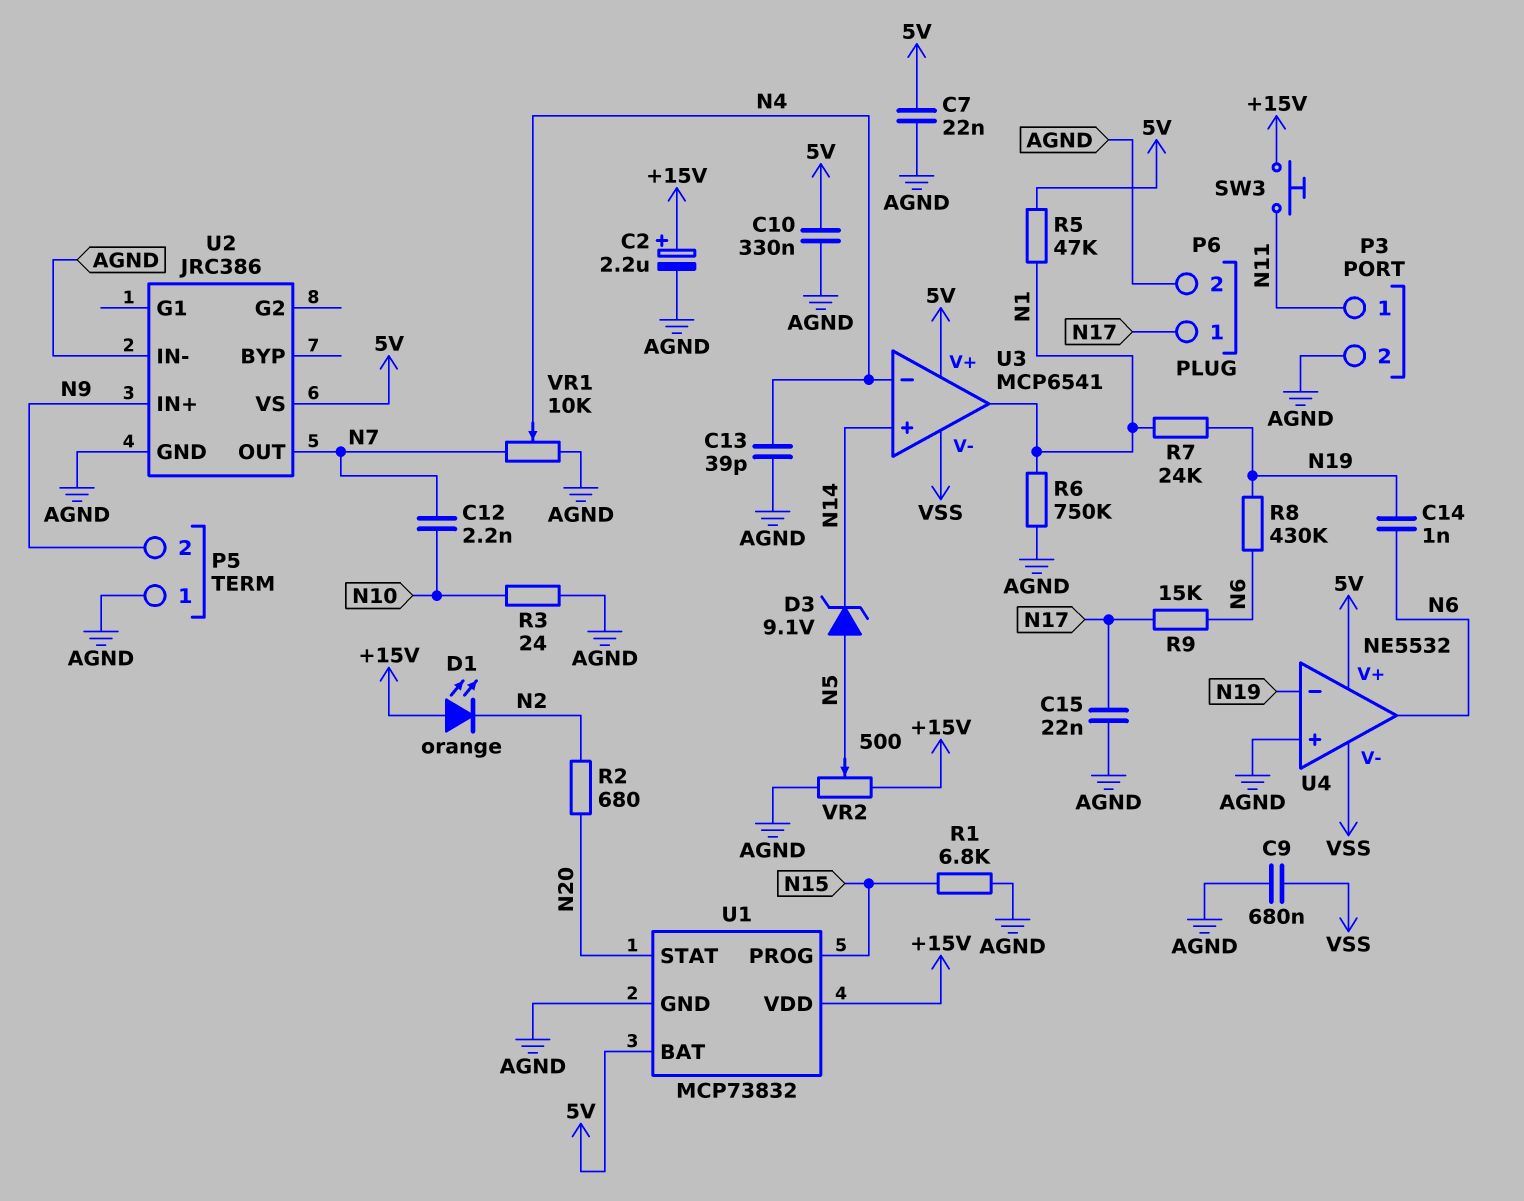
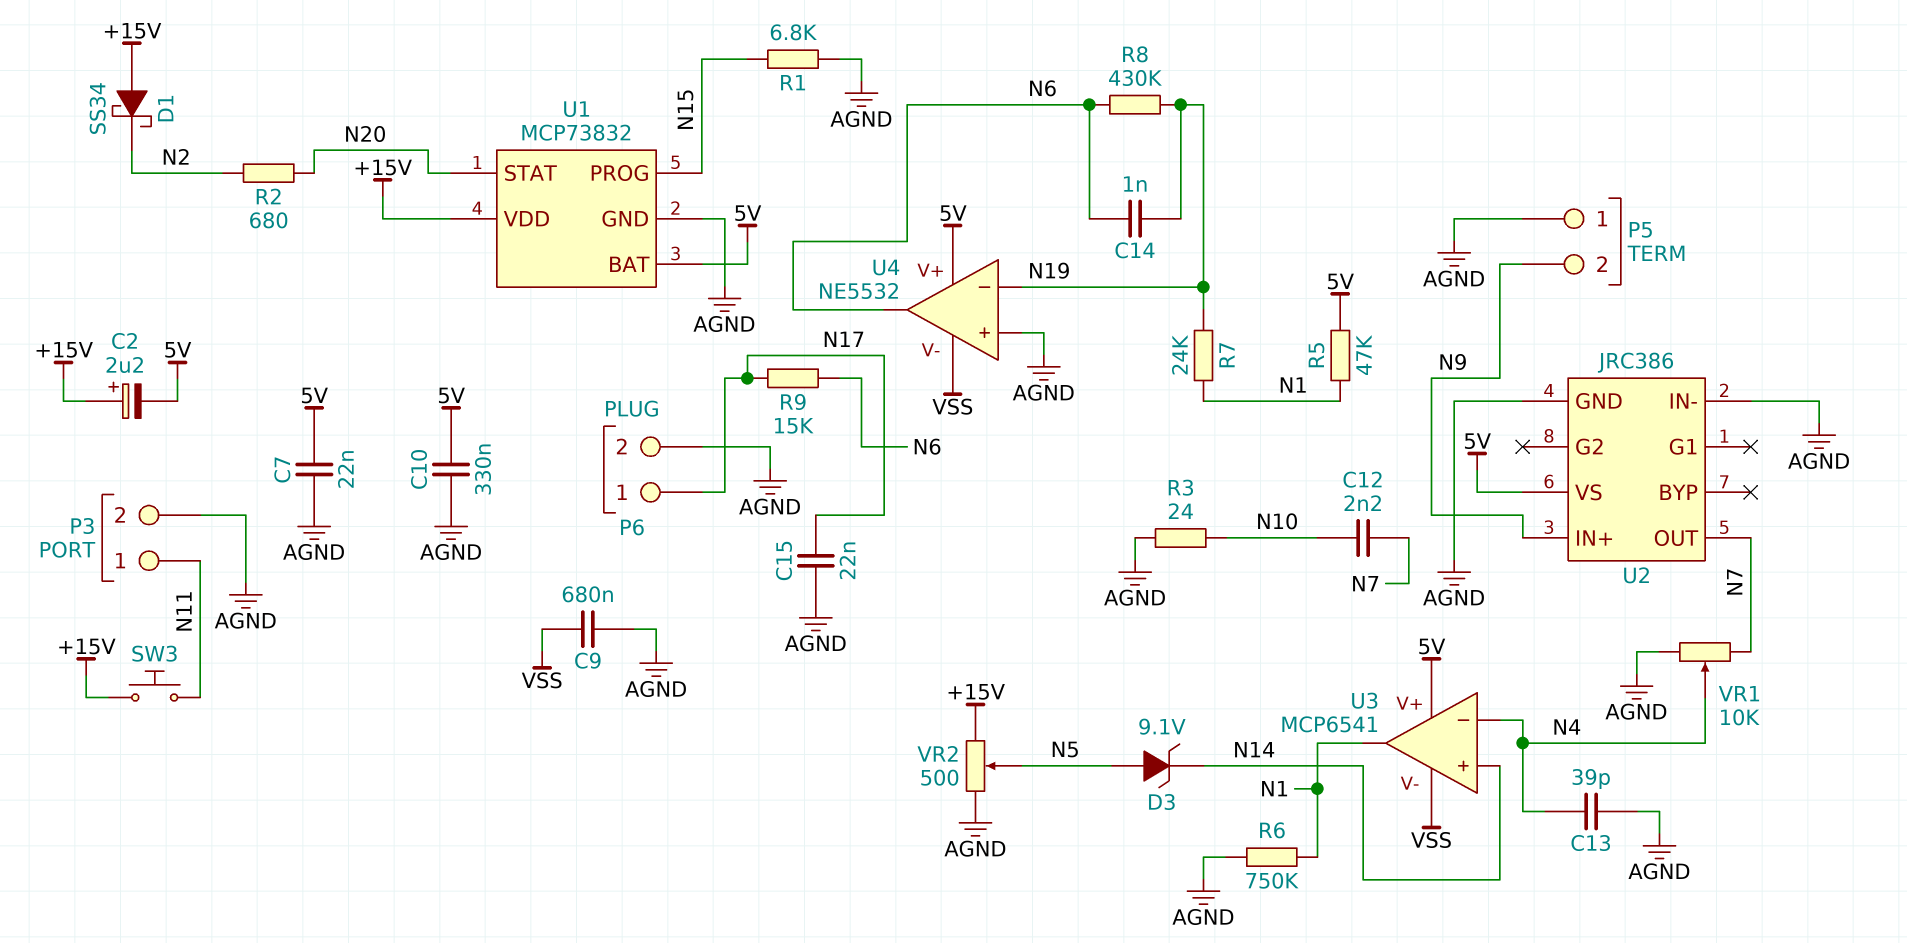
C2: 2.2uF (plus +15V, minus AGND) -> 2.2uF (plus +15V, minus 5V)
D1: LED orange (A +15V, K N2) -> schottky SS34 (A +15V, K N2)

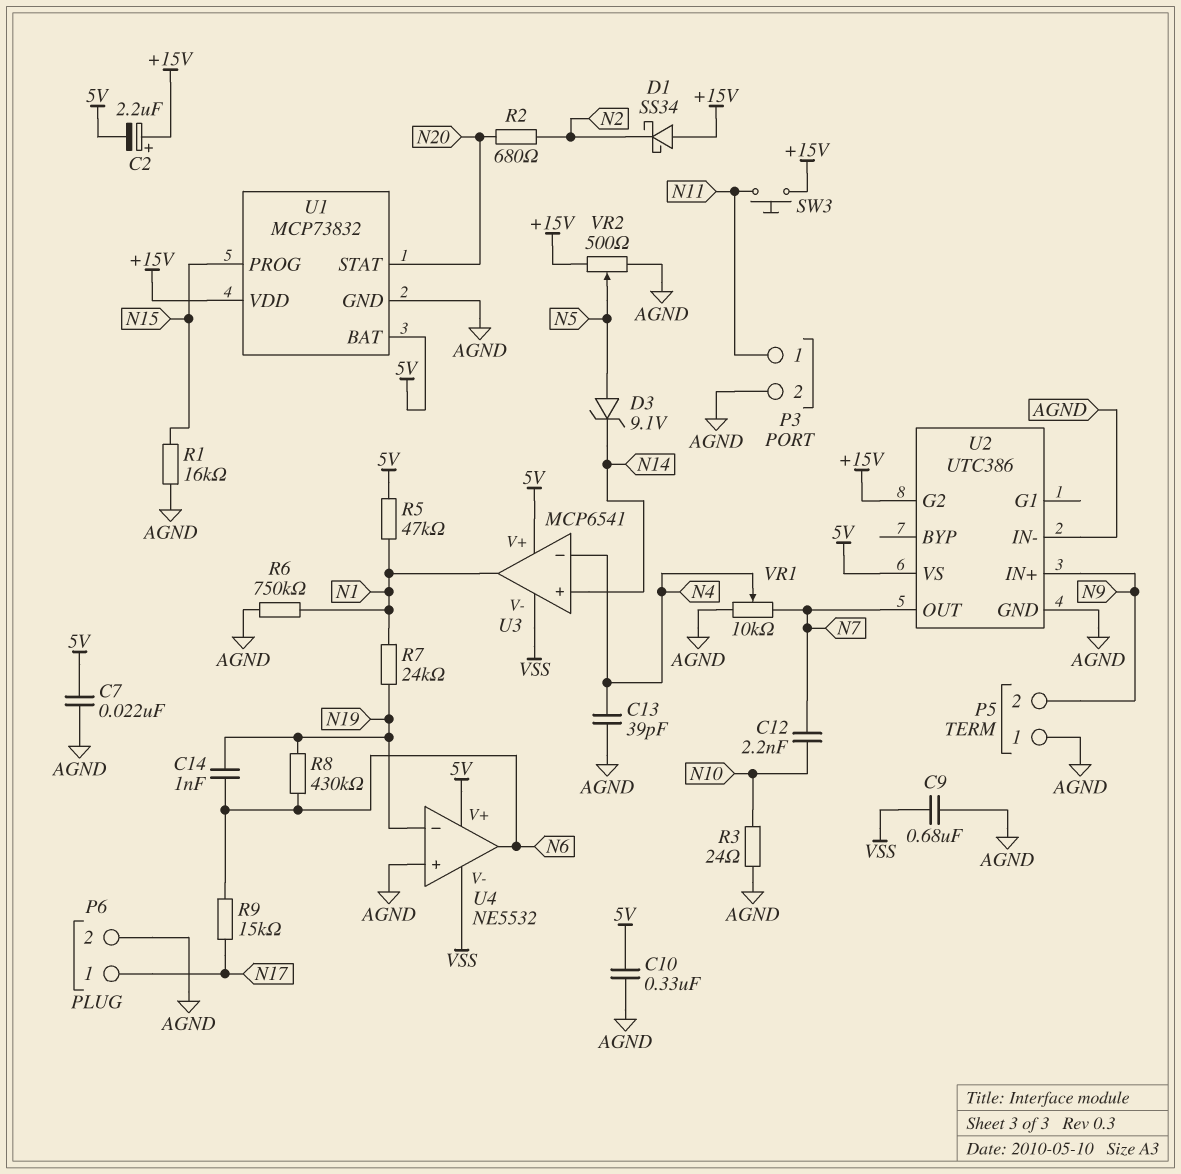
C15: 22nF (AGND, N17) -> none
R1: 6.8k (AGND, N15) -> 16k (AGND, N15)
U2: JRC386 -> UTC386
U2 pin G2: none -> +15V

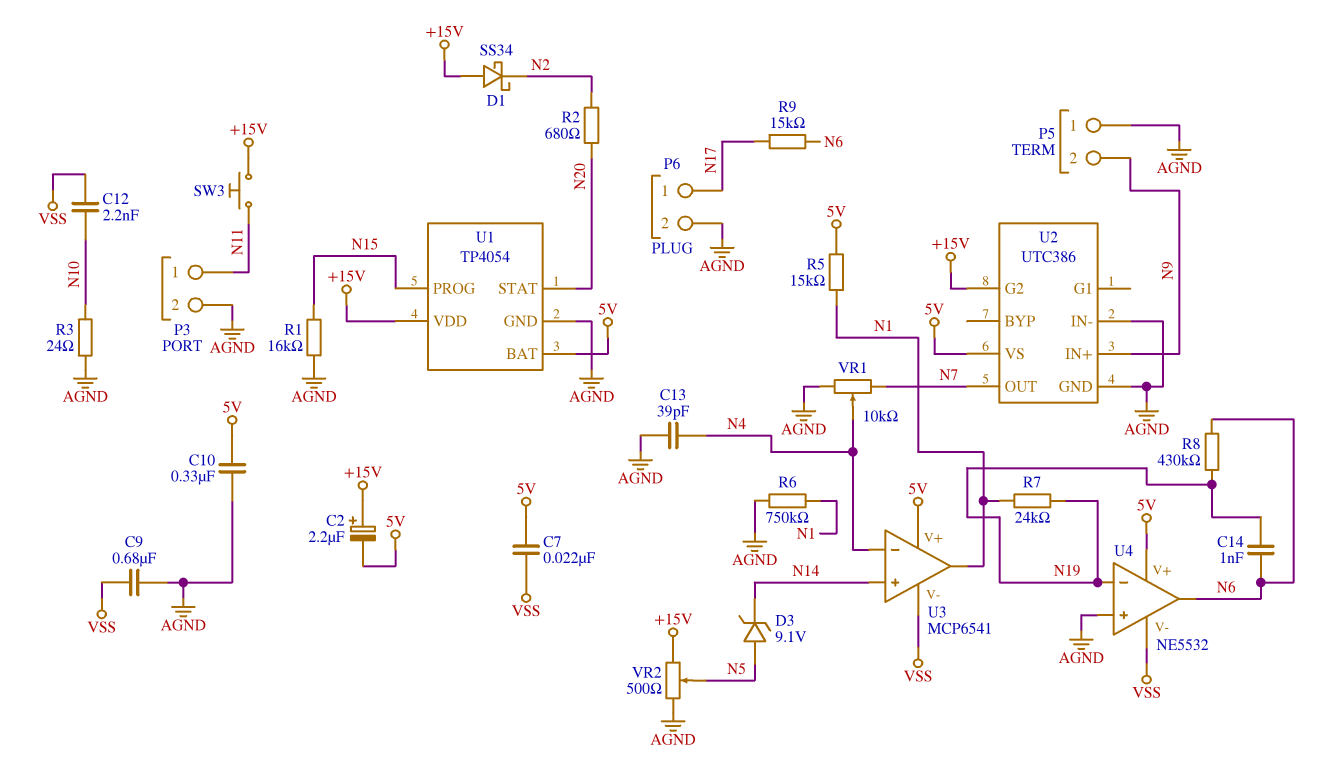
C7: 22nF (5V, AGND) -> 22nF (5V, VSS)
C12: 2.2nF (N7, N10) -> 2.2nF (N10, VSS)
R5: 47k (5V, N1) -> 15k (5V, N1)
U1: MCP73832 -> TP4054

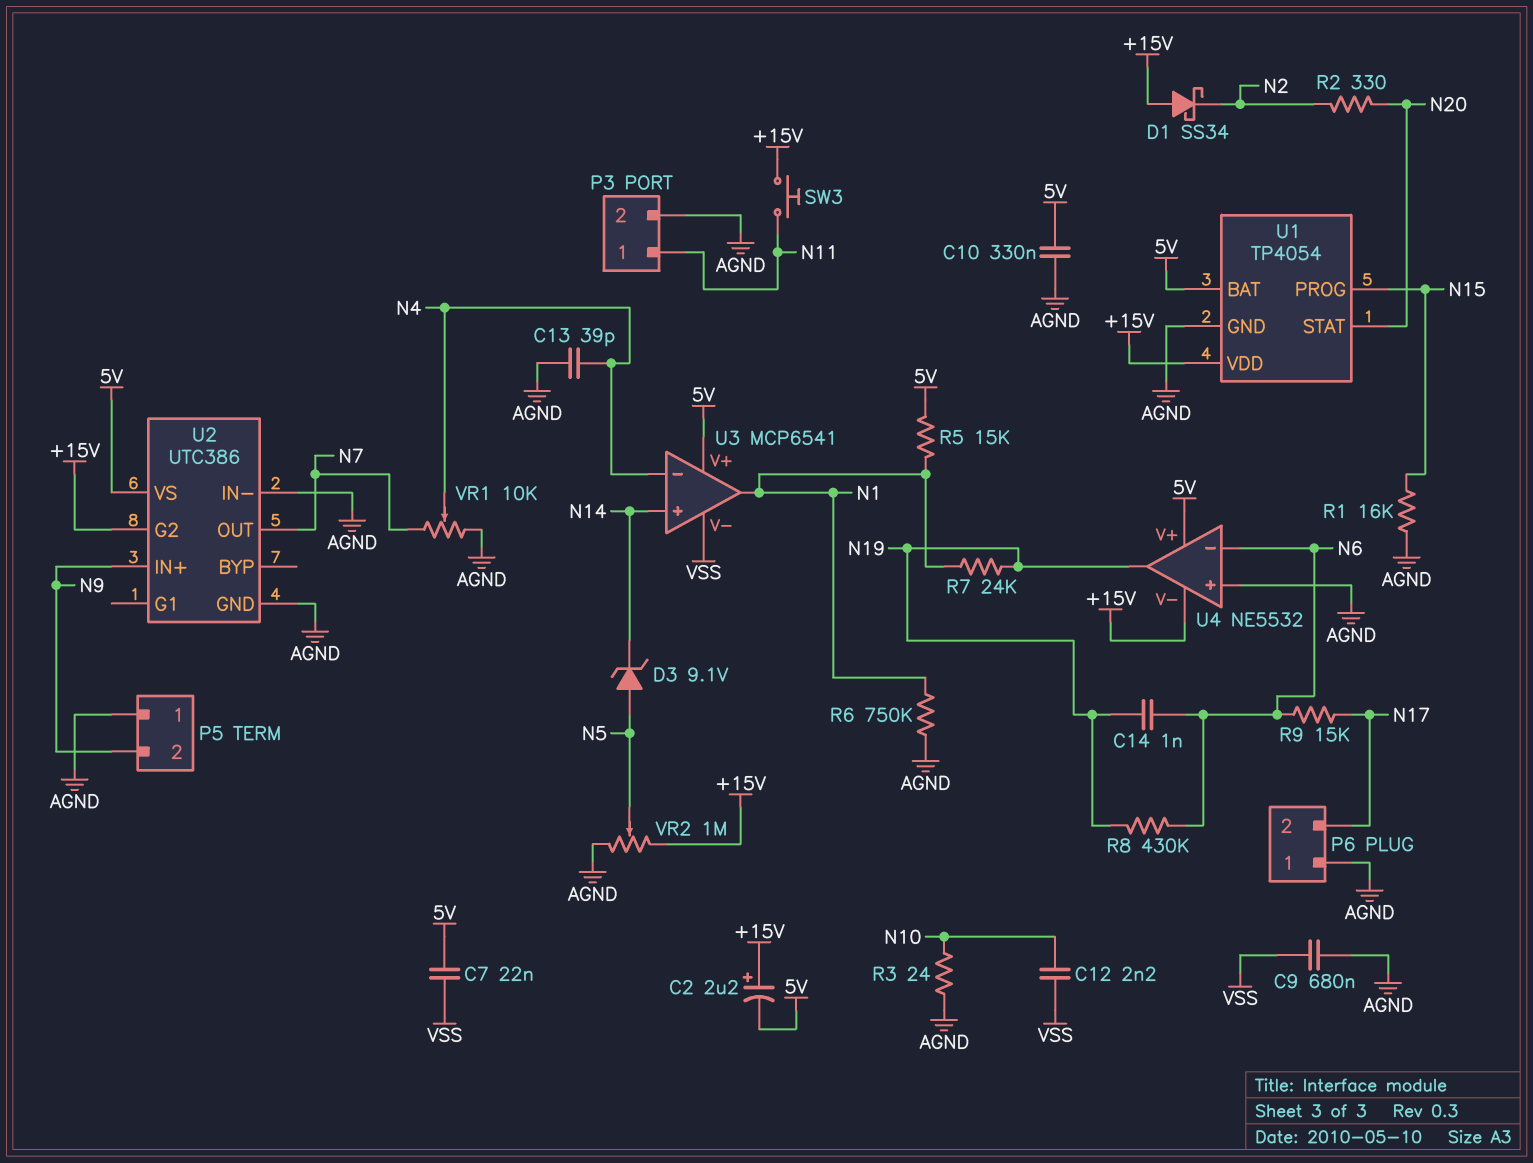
P6 pin 1: N17 -> AGND
P6 pin 2: AGND -> N17
R2: 680 (N2, N20) -> 330 (N2, N20)
U4 pin V-: VSS -> +15V
U4 pin in-: N19 -> N6
U4 pin out: N6 -> N19
VR2: 500 (+15V, AGND, wiper N5) -> 1M (+15V, AGND, wiper N5)

